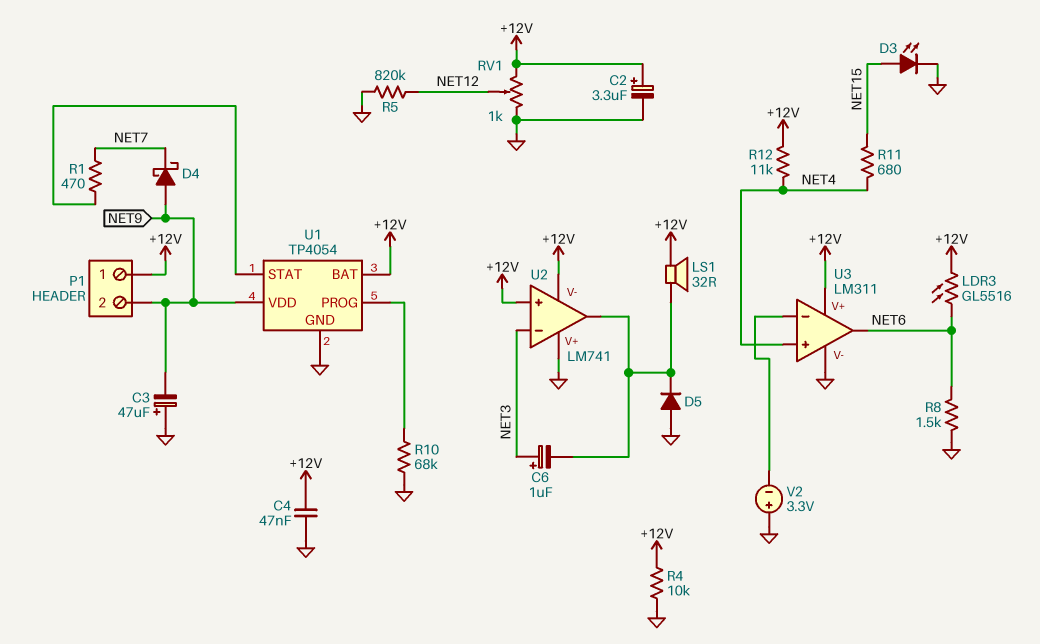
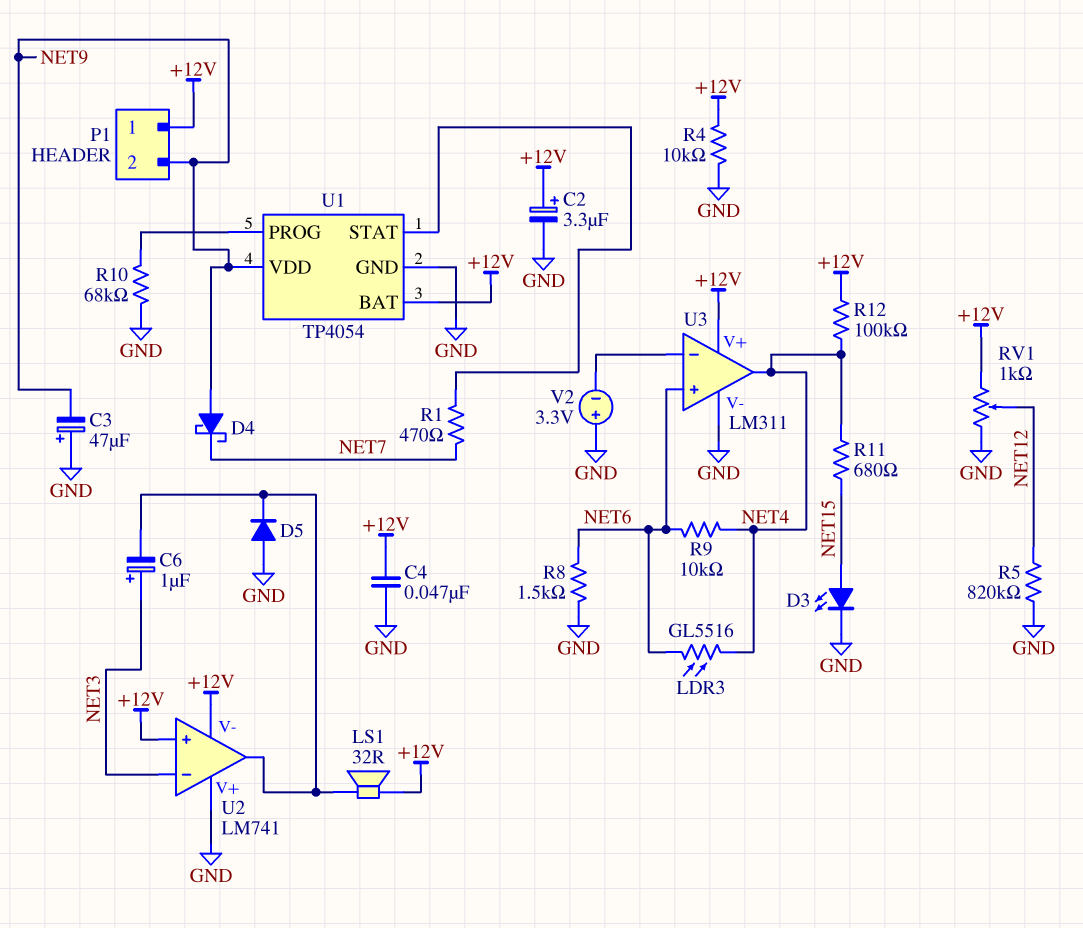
LDR3: GL5516 (+12V, NET6) -> GL5516 (NET4, NET6)
R9: none -> 10k (NET4, NET6)
R12: 11k (+12V, NET4) -> 100k (+12V, NET4)
U3 pin in+: NET4 -> NET6
U3 pin out: NET6 -> NET4

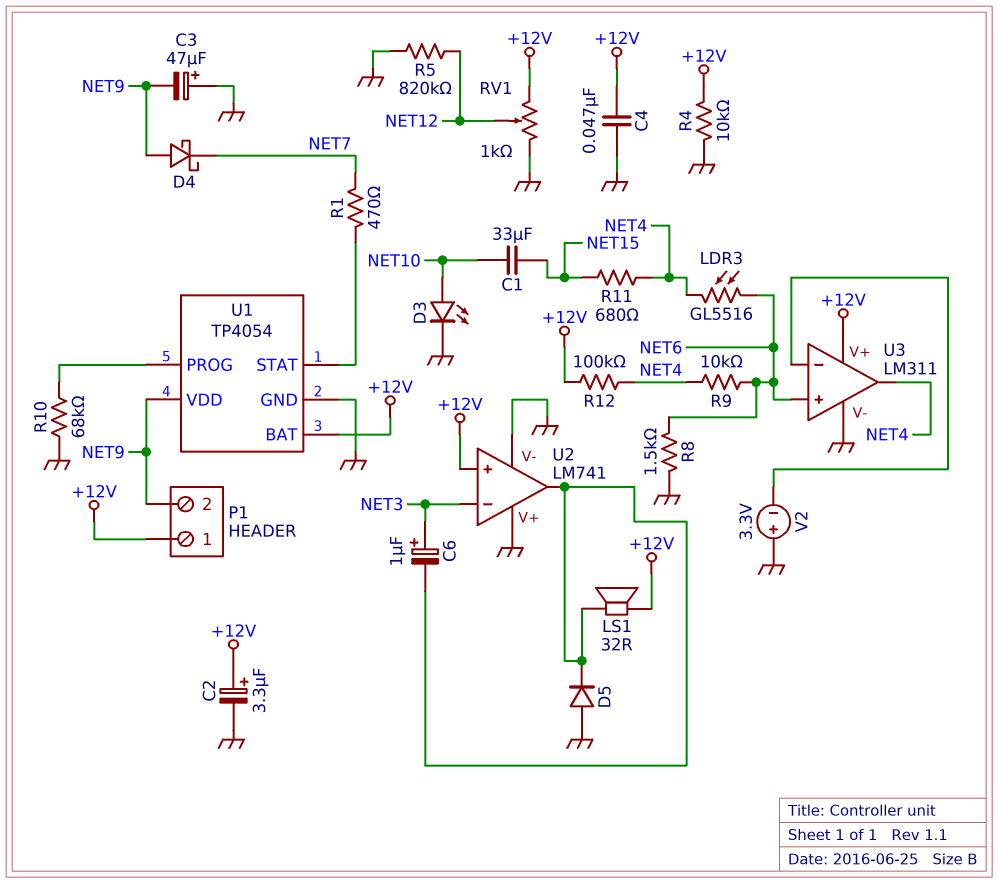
C1: none -> 33uF (NET10, NET15)
D3: LED (A NET15, K GND) -> LED (A NET10, K GND)
U2 pin V-: +12V -> GND

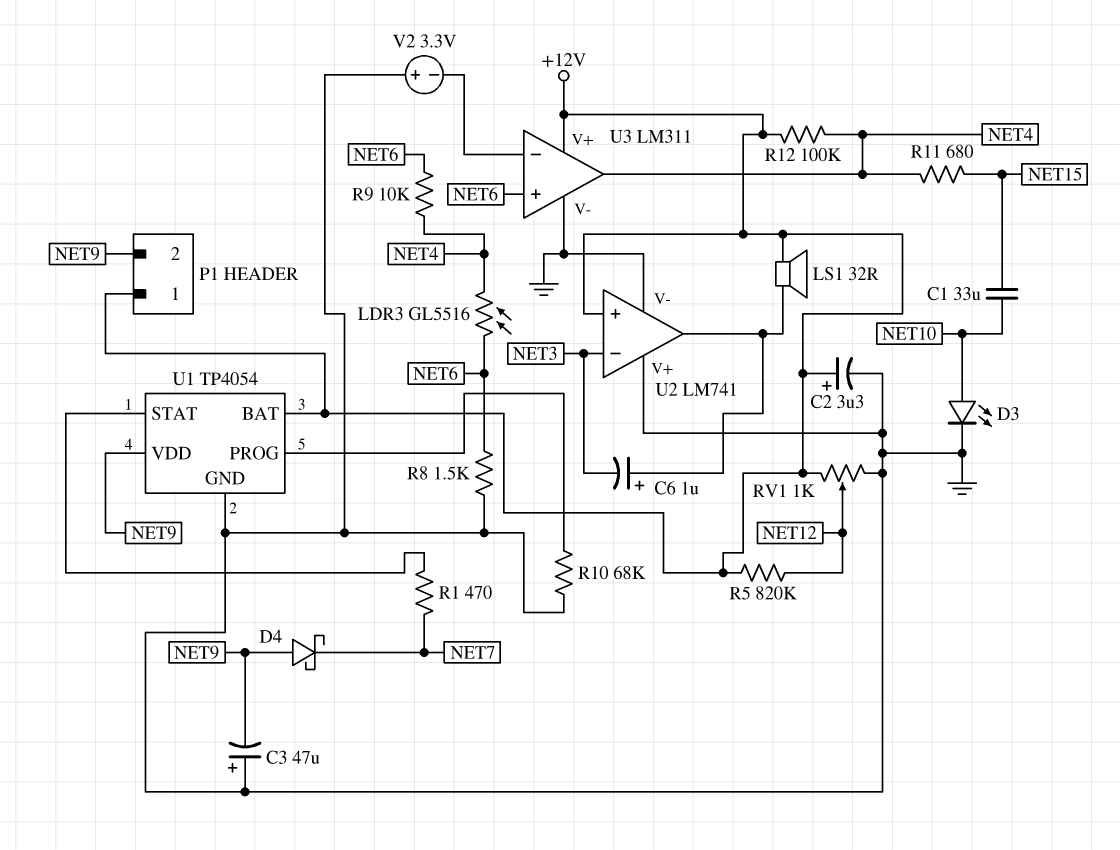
C4: 47nF (+12V, GND) -> none
C6: 1uF (plus NET3, minus U2/out) -> 1uF (plus U2/out, minus NET3)
D5: diode (A GND, K U2/out) -> none
R4: 10k (+12V, GND) -> none
R5: 820k (GND, NET12) -> 820k (+12V, NET12)

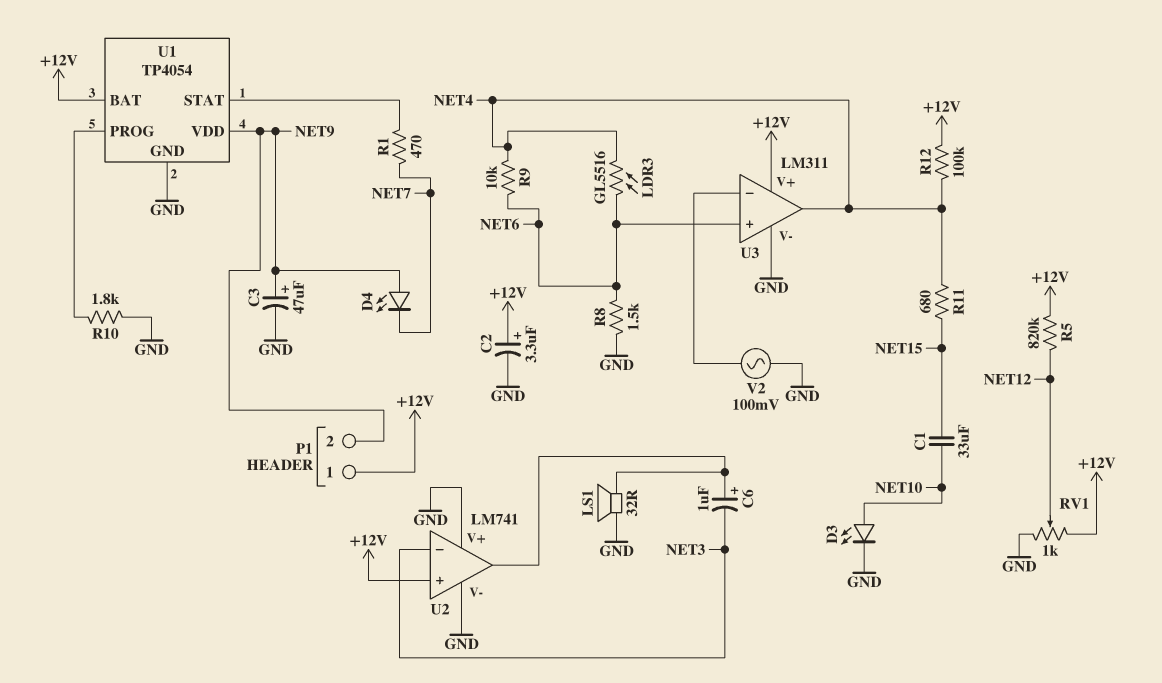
C3: 47uF (plus GND, minus NET9) -> 47uF (plus NET9, minus GND)
D4: schottky (A NET9, K NET7) -> LED (A NET9, K NET7)
LS1: speaker 32R (+12V, U2/out) -> speaker 32R (GND, U2/out)
R10: 68k (GND, U1/PROG) -> 1.8k (GND, U1/PROG)
V2: 3.3V (plus GND, minus U3/in-) -> AC 100mV (GND, U3/in-)

